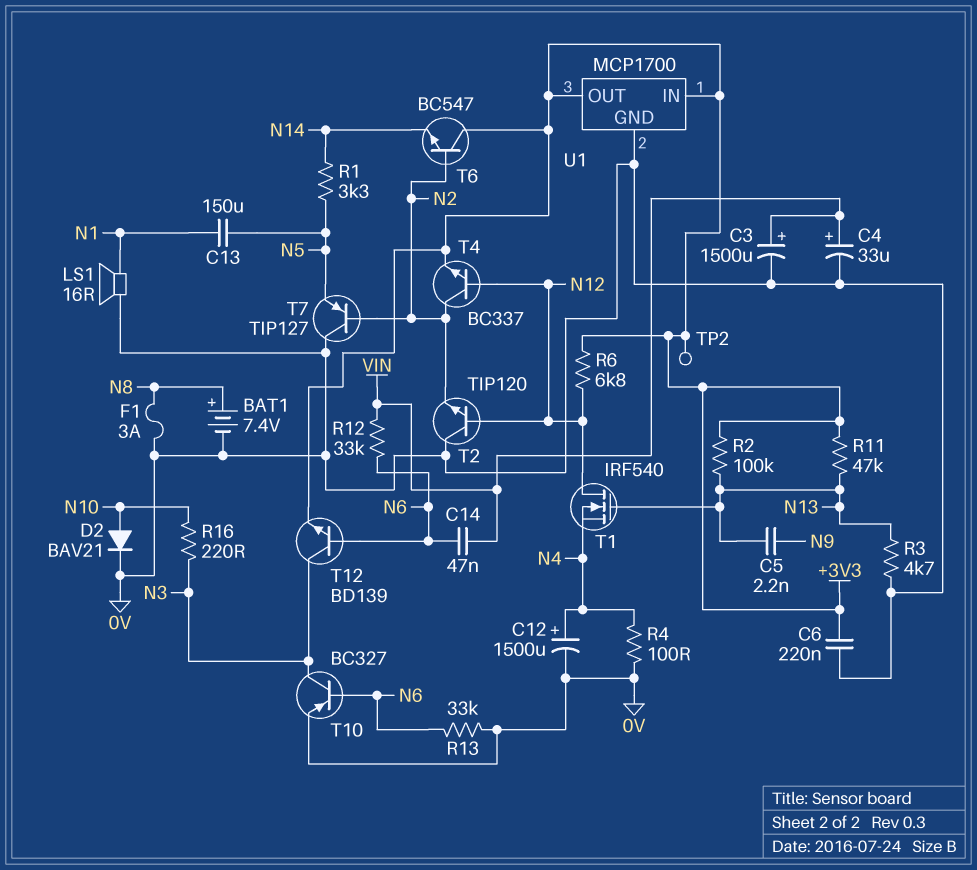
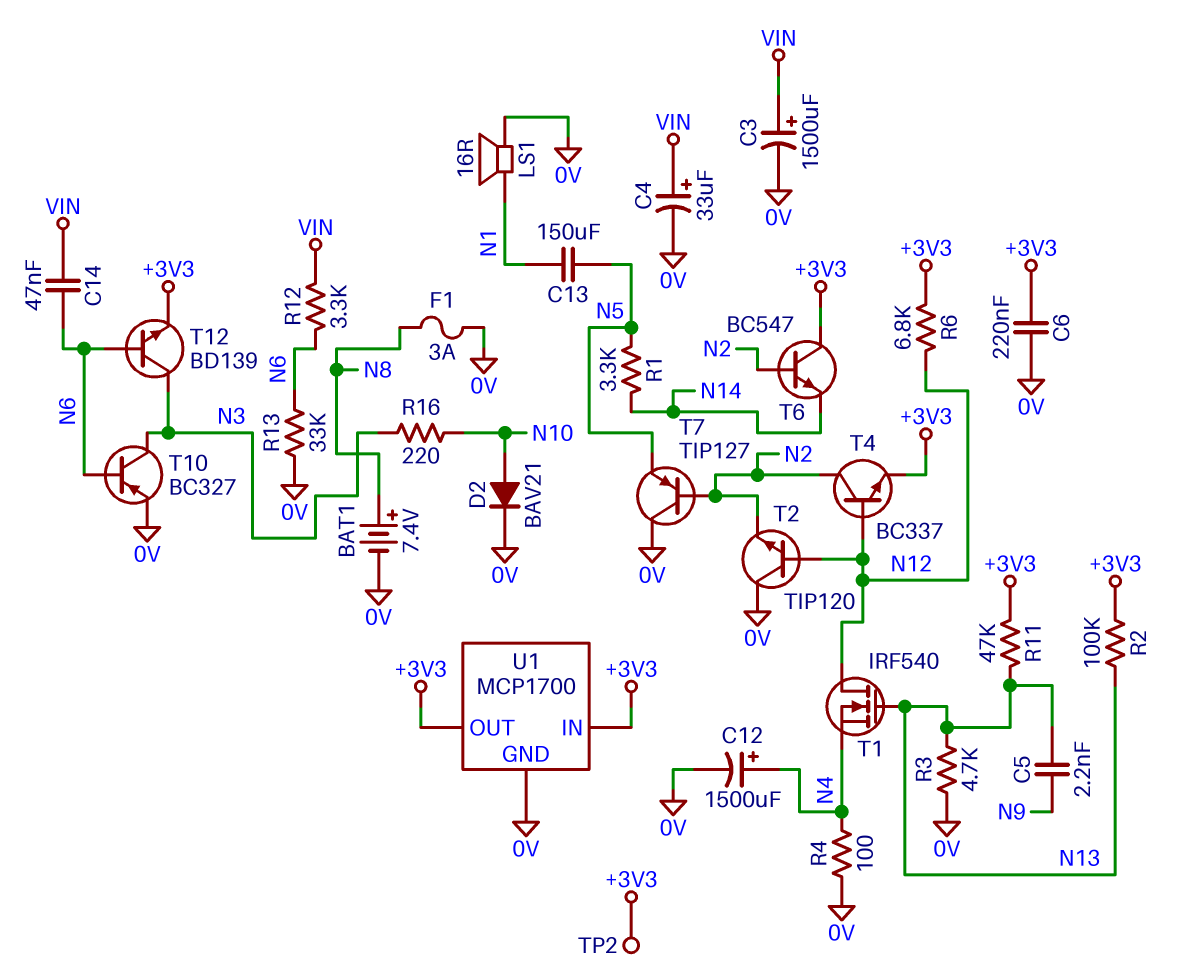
R12: 33k (N6, VIN) -> 3.3k (N6, VIN)

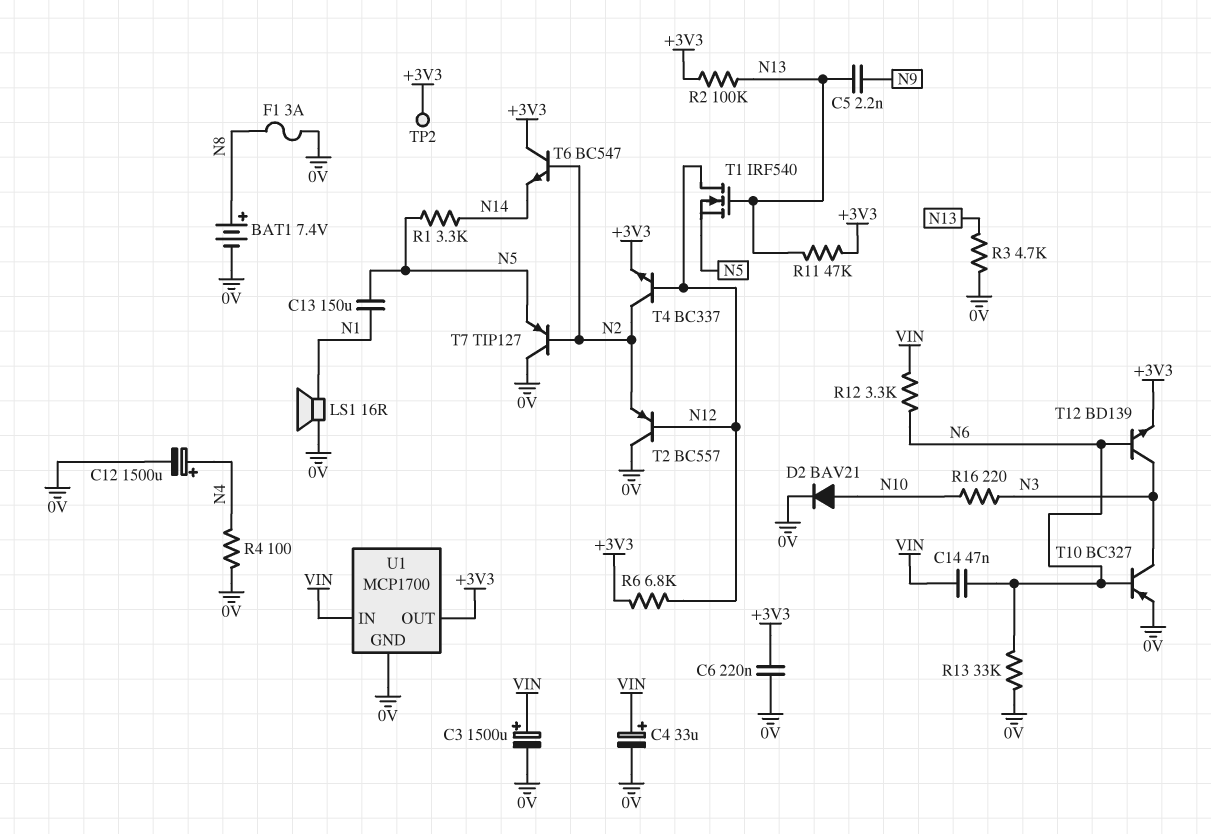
T1: NMOS IRF540 (G N13, D N12, S N4) -> NMOS IRF540 (G N13, D N12, S N5)
T2: NPN TIP120 (B N12, C 0V, E N2) -> PNP BC557 (B N12, C 0V, E N2)
U1 pin IN: +3V3 -> VIN

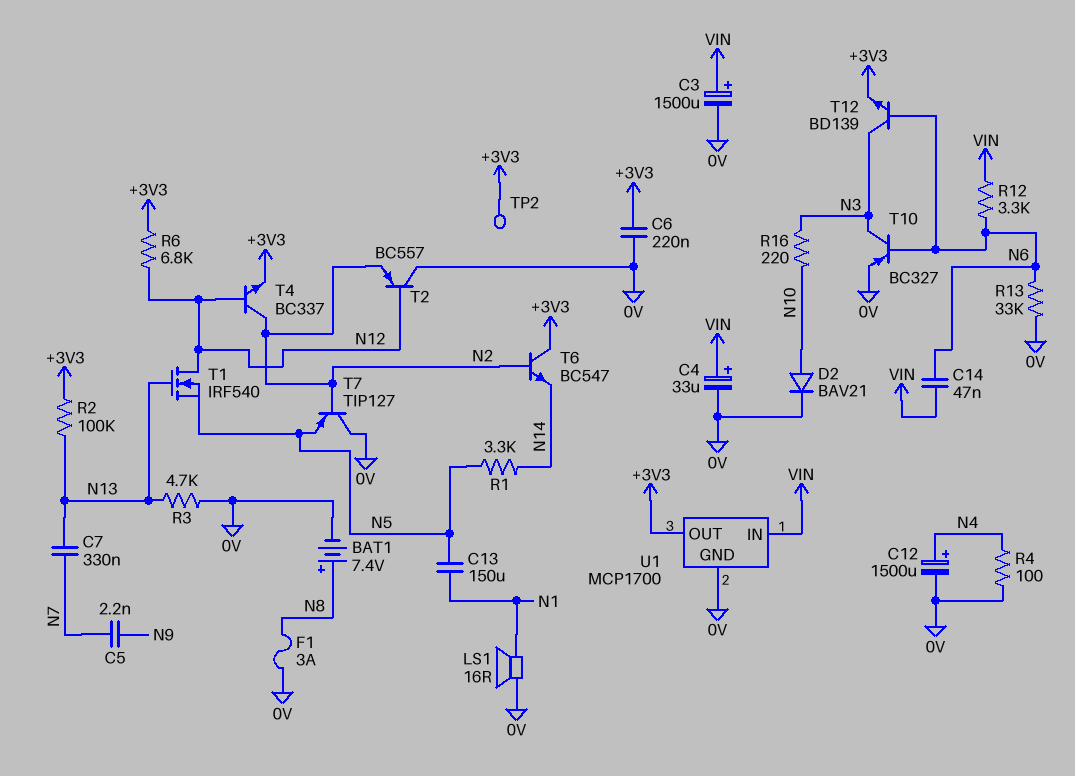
C5: 2.2nF (N9, N13) -> 2.2nF (N7, N9)
C7: none -> 330nF (N7, N13)
R11: 47k (+3V3, N13) -> none

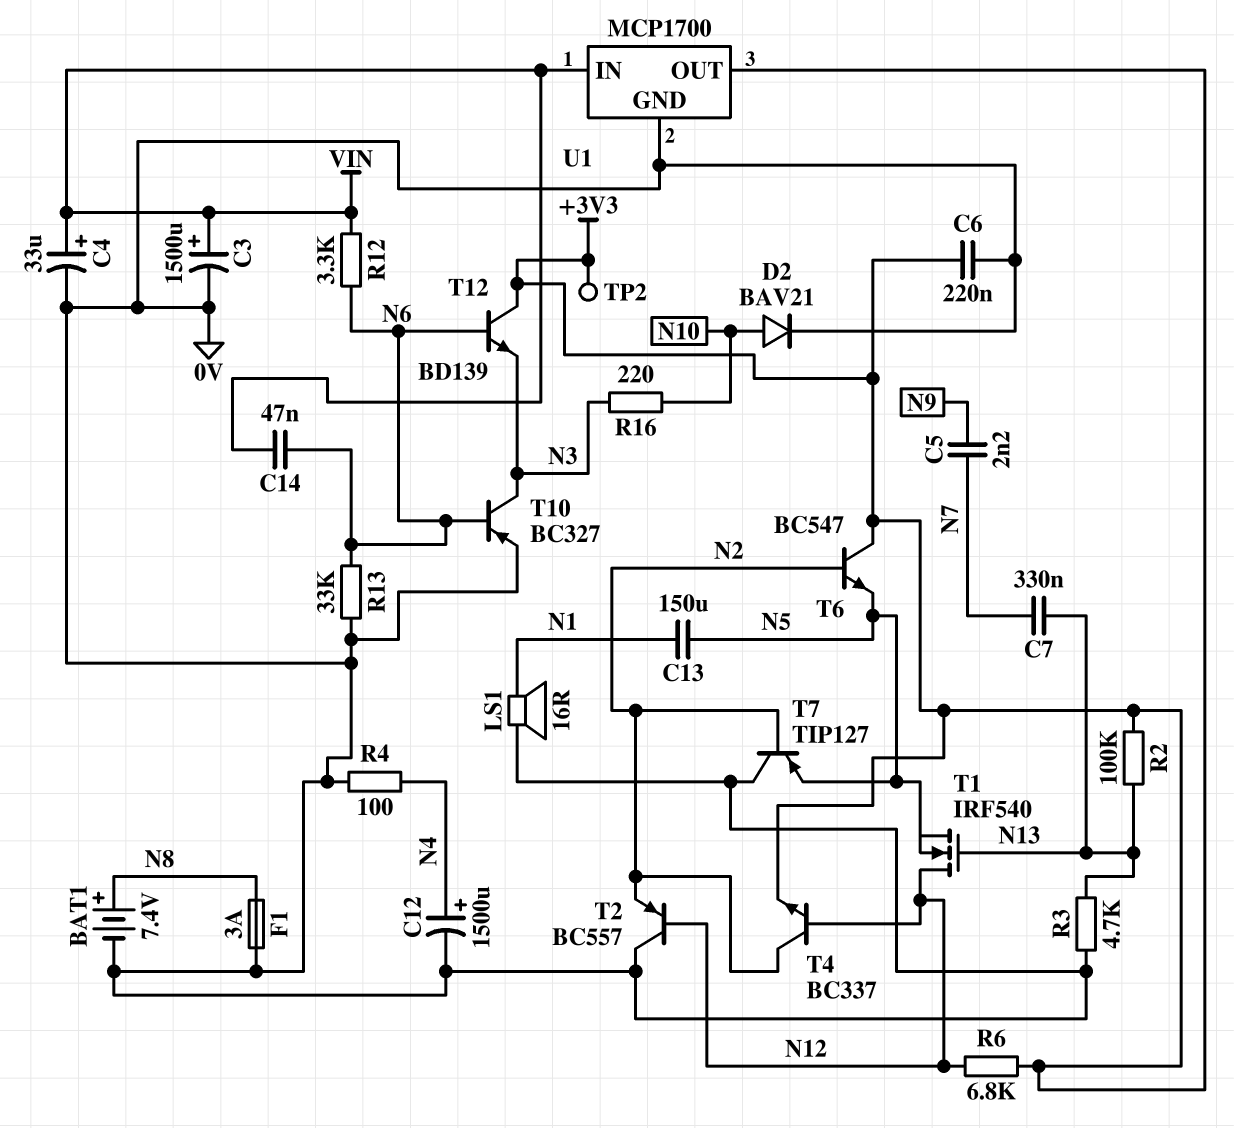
R1: 3.3k (N5, N14) -> none
T6: NPN BC547 (B N2, C +3V3, E N14) -> NPN BC547 (B N2, C +3V3, E N5)
T12: NPN BD139 (B N6, C N3, E +3V3) -> NPN BD139 (B N6, C +3V3, E N3)

